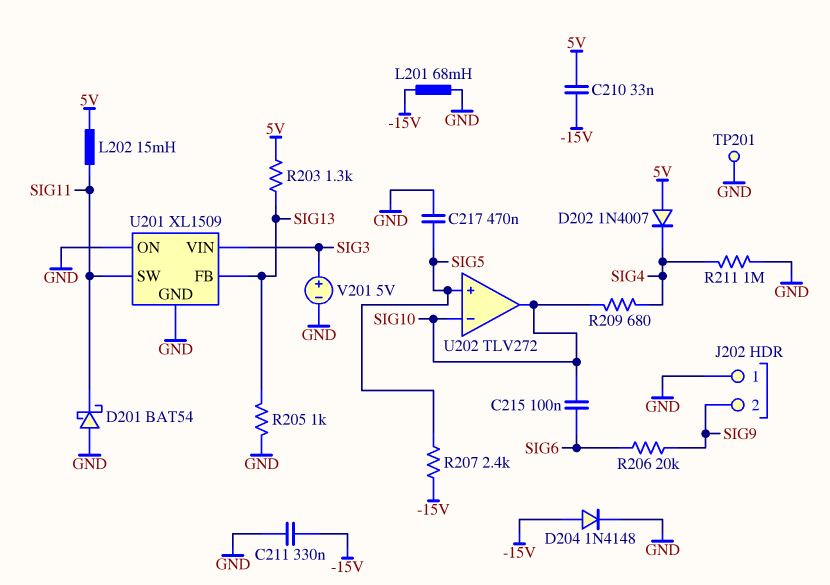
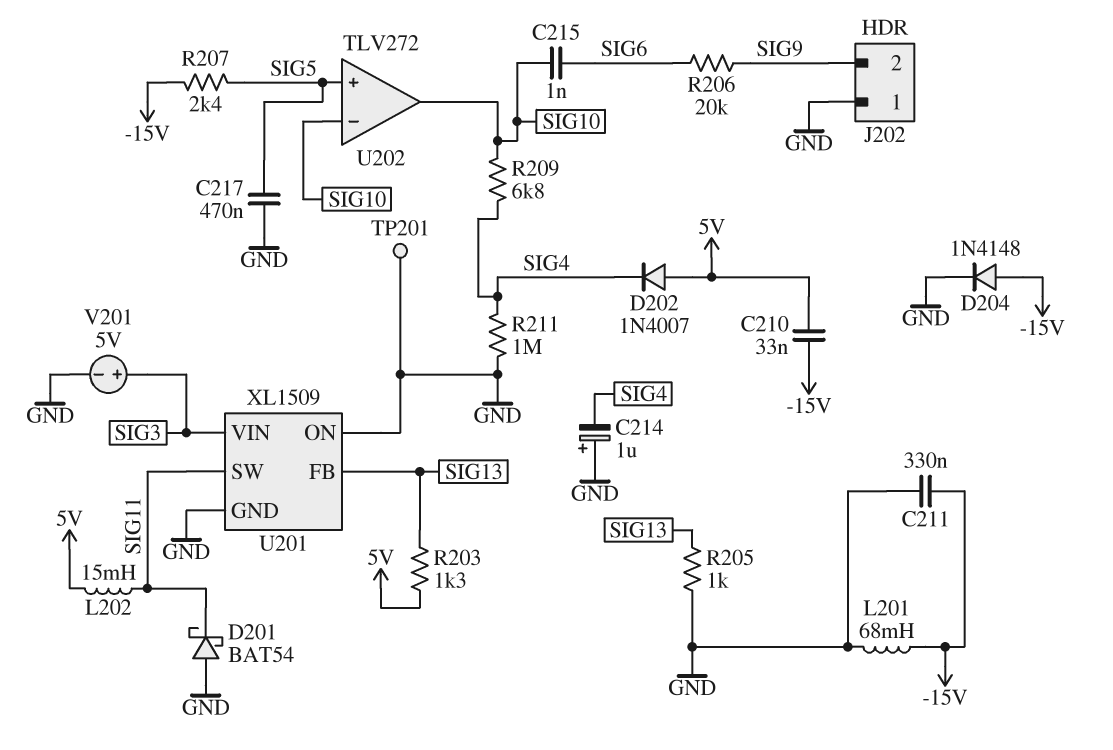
C214: none -> 1uF (plus GND, minus SIG4)
C215: 100nF (SIG6, SIG10) -> 1nF (SIG6, SIG10)
R209: 680 (SIG4, SIG10) -> 6.8k (SIG4, SIG10)

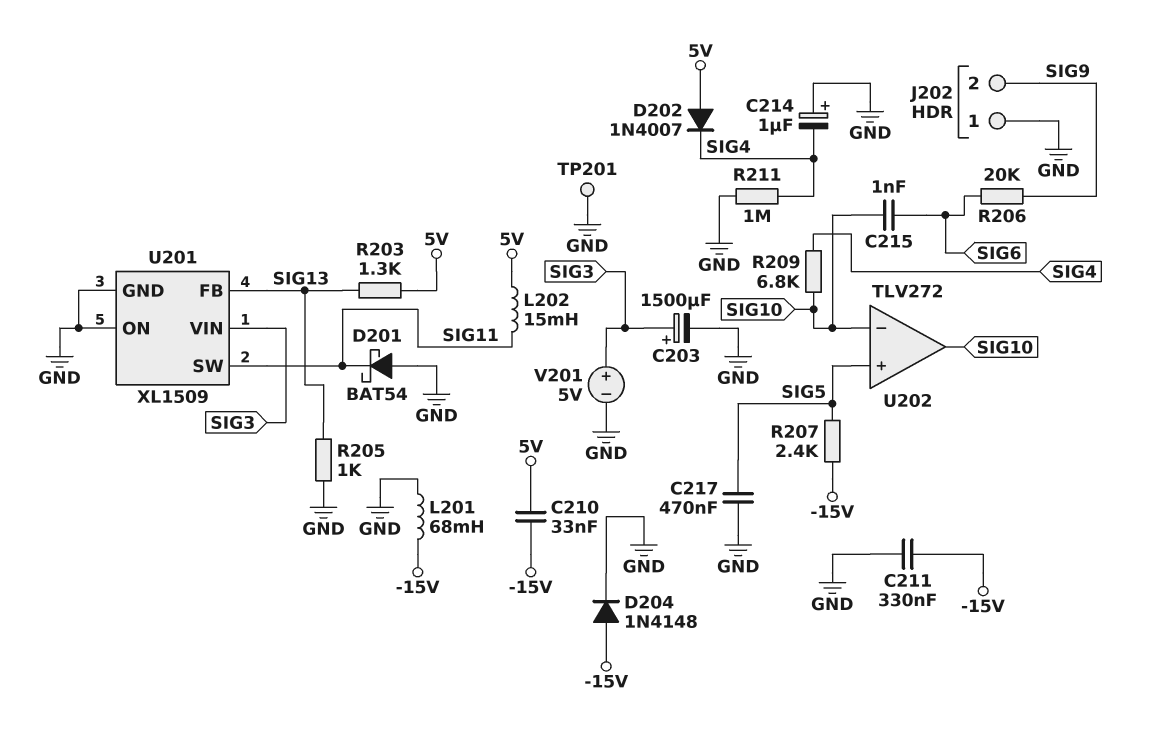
C203: none -> 1500uF (plus SIG3, minus GND)

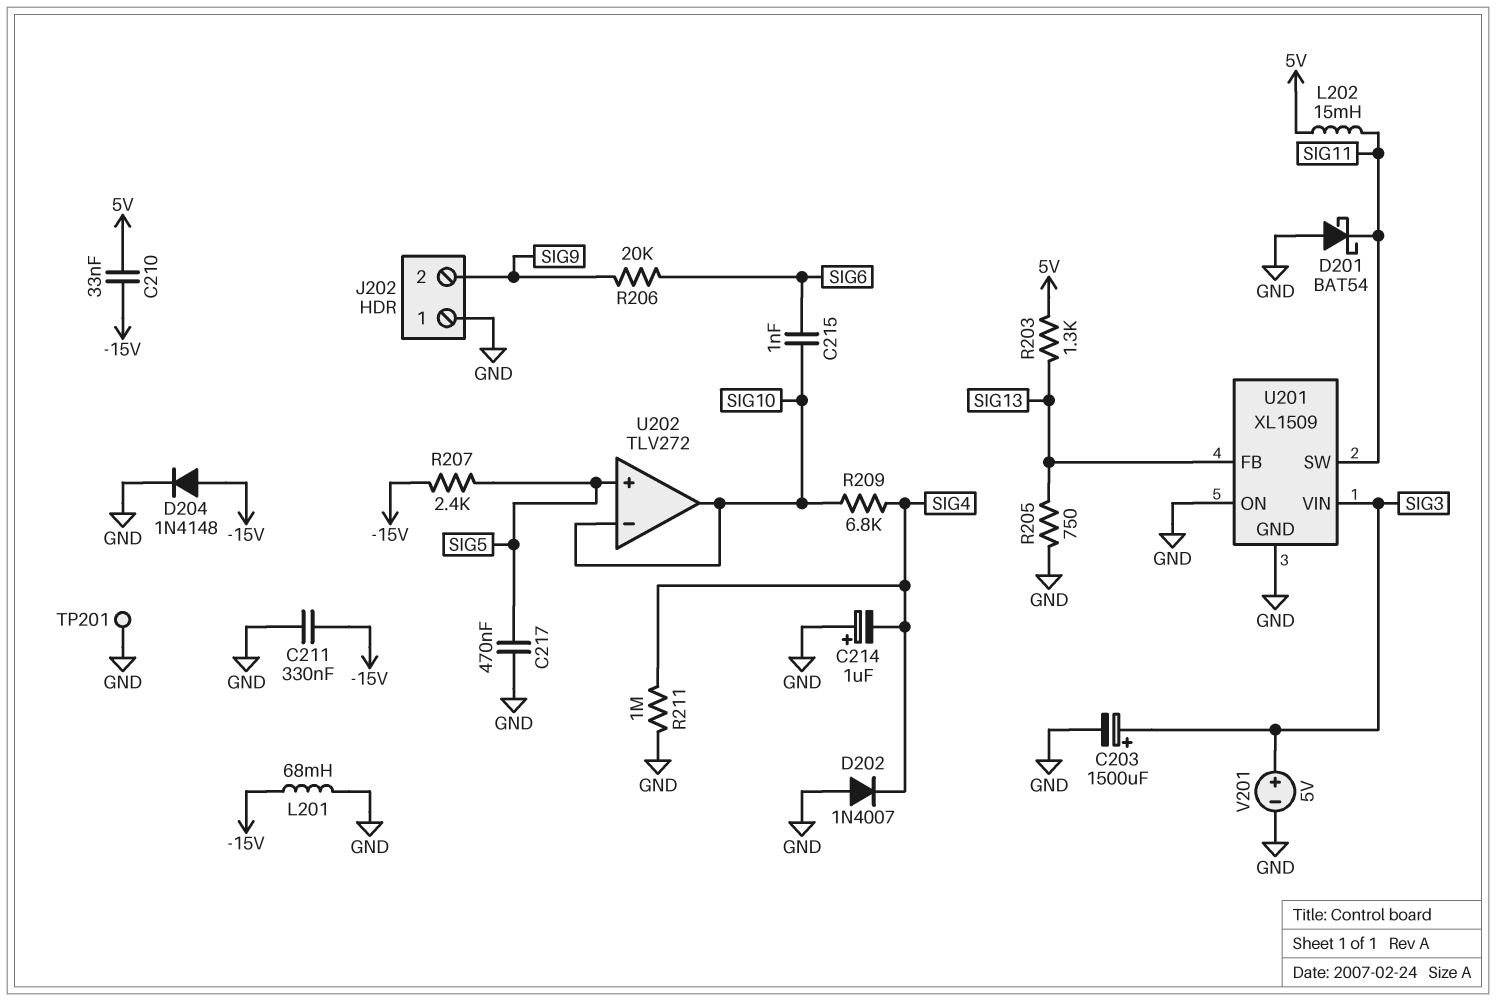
D202: diode 1N4007 (A 5V, K SIG4) -> diode 1N4007 (A GND, K SIG4)
R205: 1k (GND, SIG13) -> 750 (GND, SIG13)

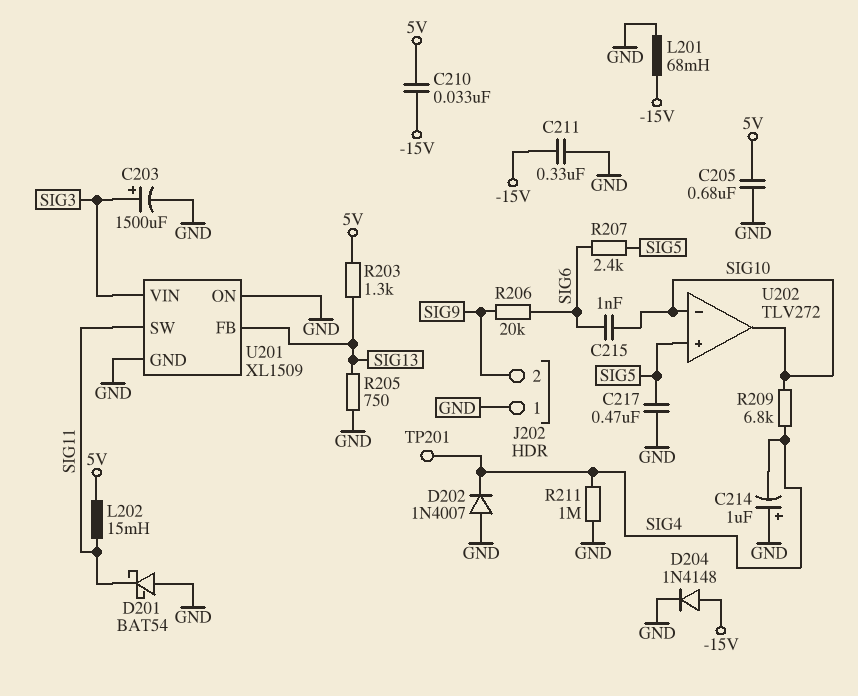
C205: none -> 680nF (5V, GND)
R207: 2.4k (-15V, SIG5) -> 2.4k (SIG5, SIG6)
TP201: test point (GND) -> test point (SIG4)
V201: 5V (plus SIG3, minus GND) -> none

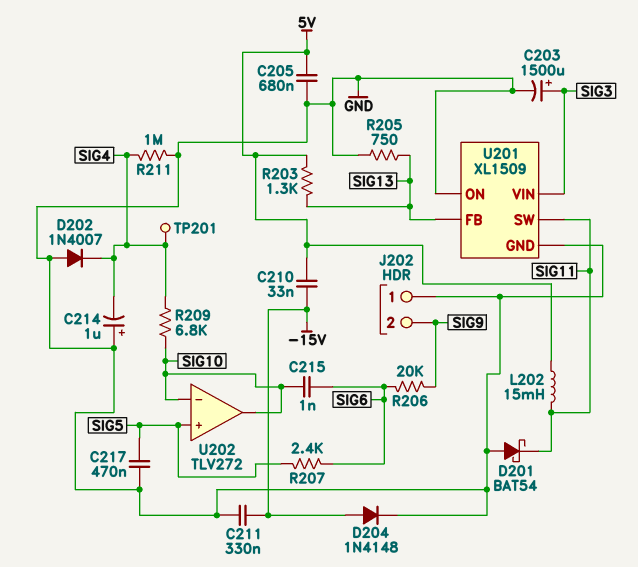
L201: 68mH (-15V, GND) -> none

